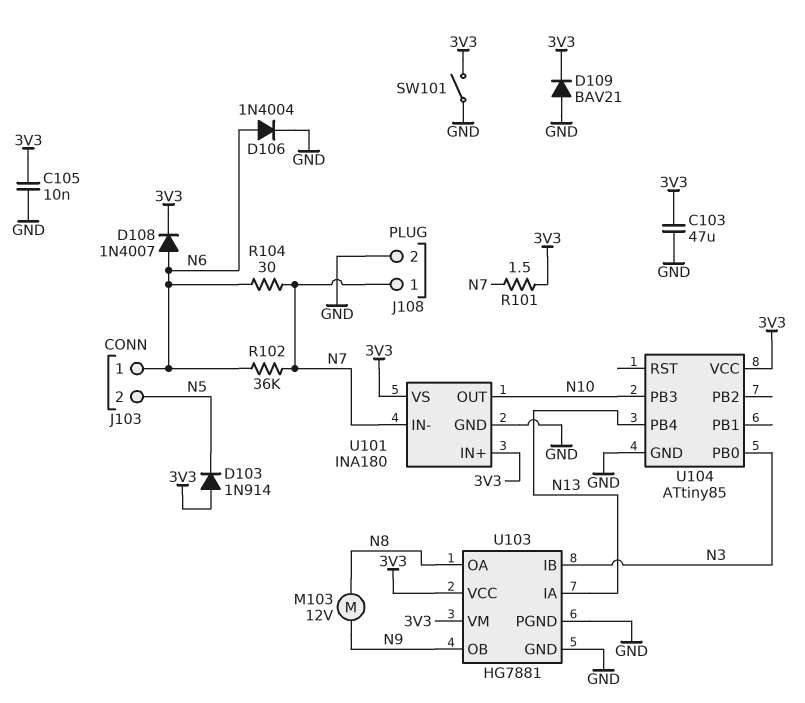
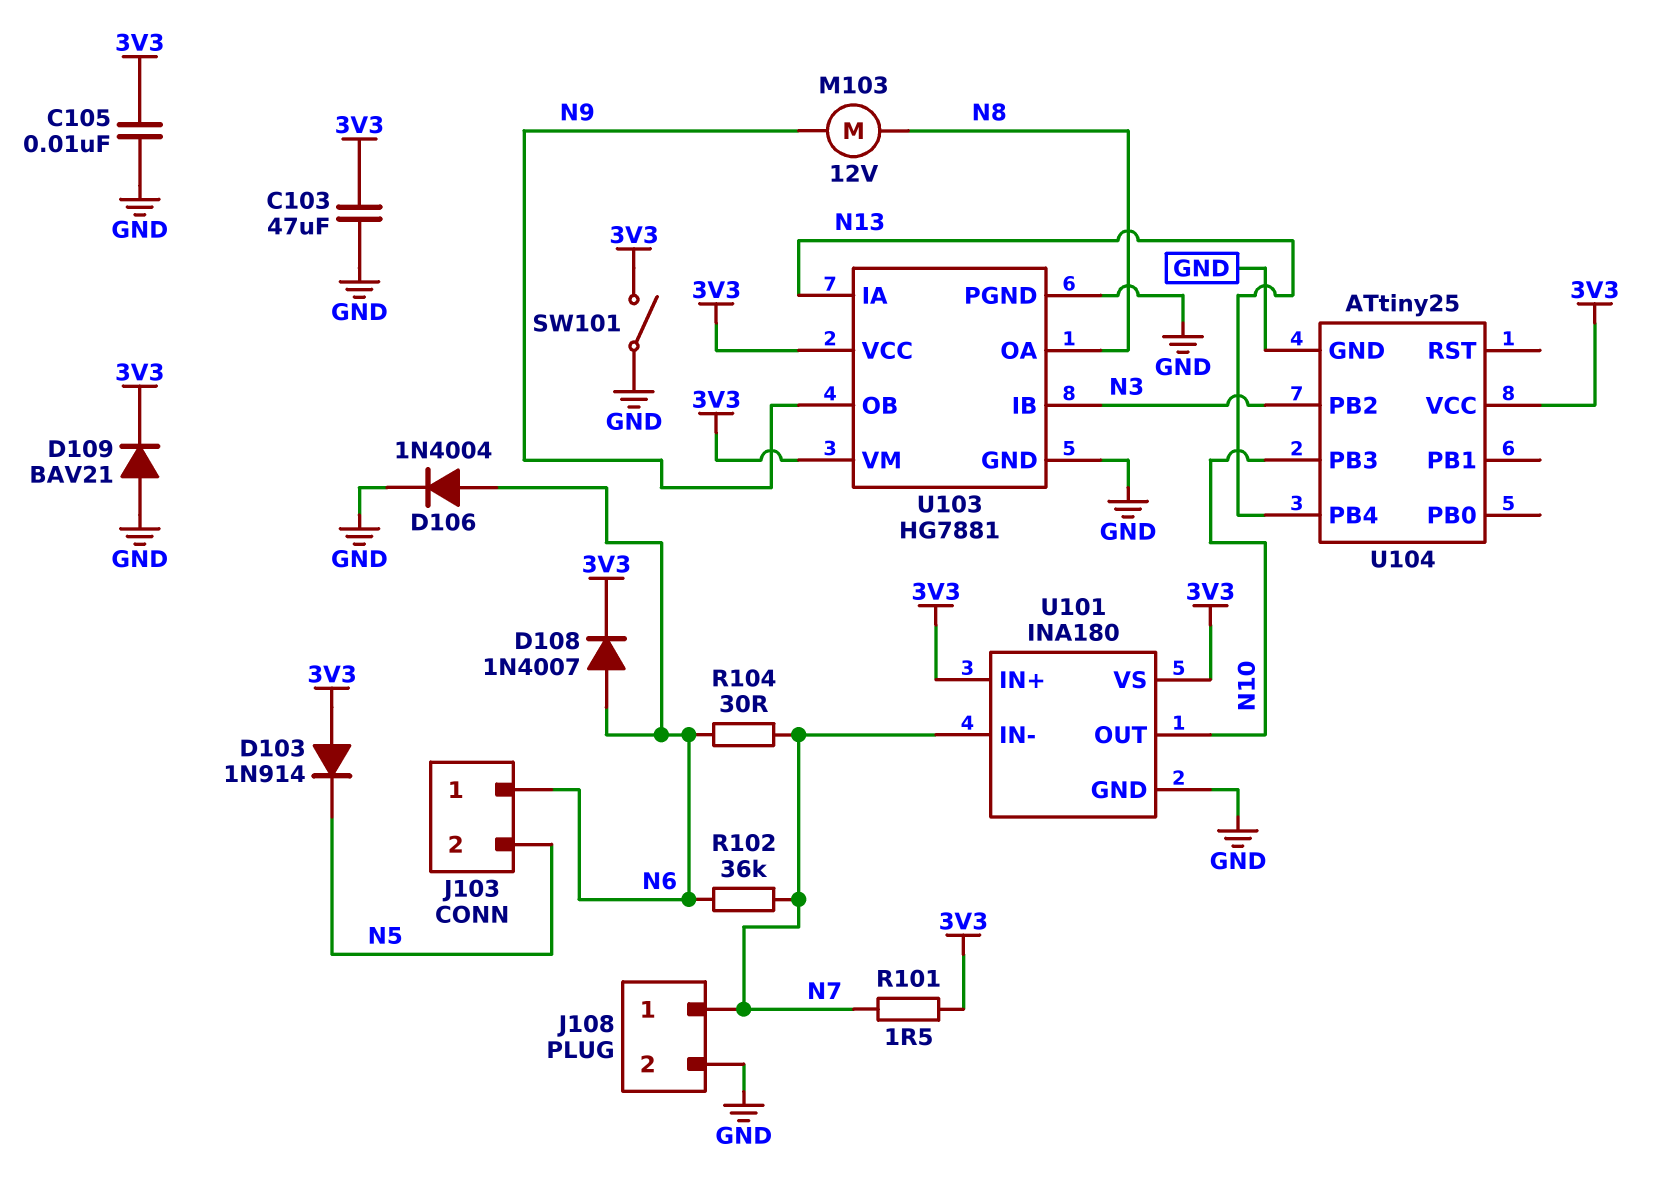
U104: ATtiny85 -> ATtiny25
U104 pin PB0: N3 -> none
U104 pin PB2: none -> N3

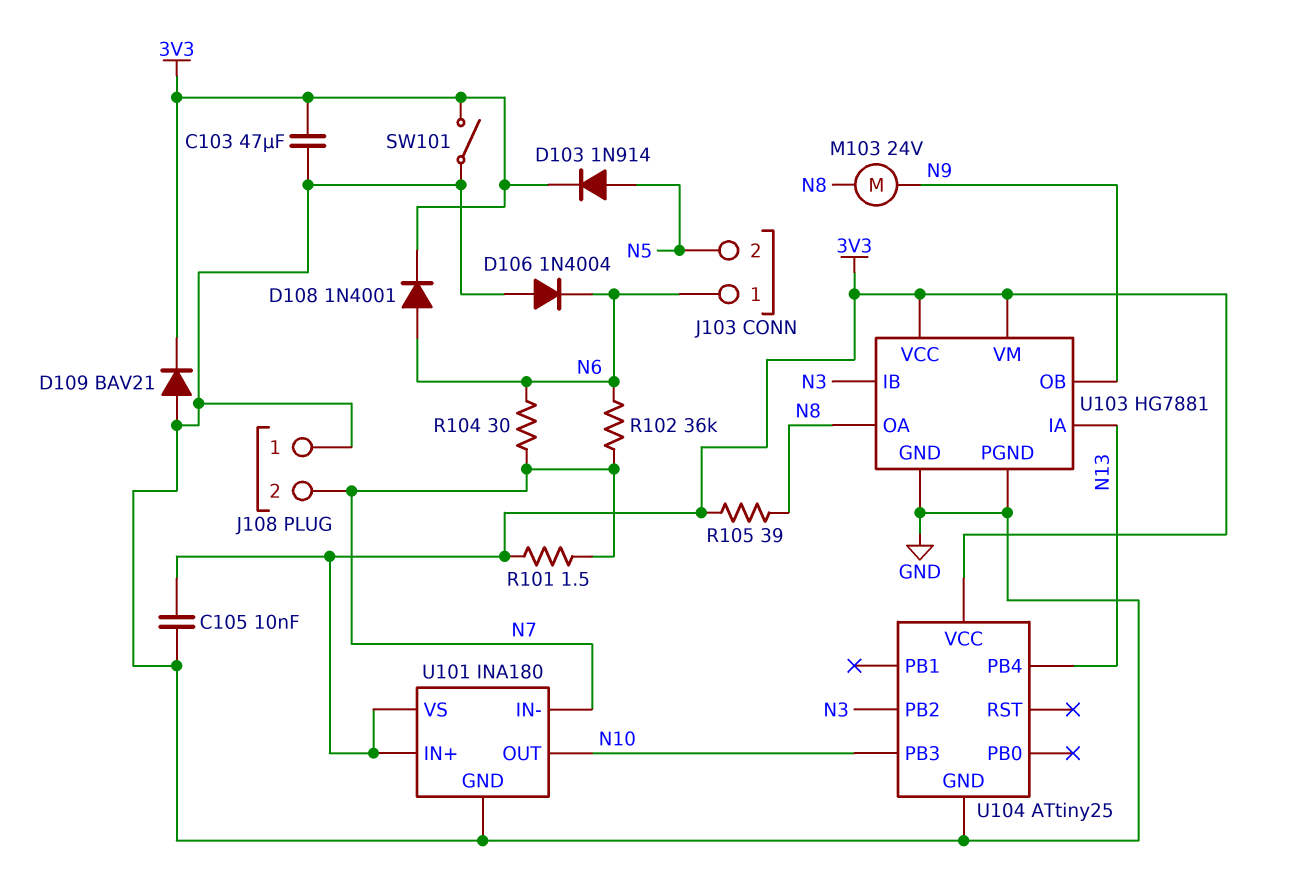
D103: diode 1N914 (A 3V3, K N5) -> diode 1N914 (A N5, K 3V3)
D106: diode 1N4004 (A N6, K GND) -> diode 1N4004 (A GND, K N6)
D108: diode 1N4007 (A N6, K 3V3) -> diode 1N4001 (A N6, K 3V3)
J108 pin 1: N7 -> GND
J108 pin 2: GND -> N7
M103: motor 12V (N8, N9) -> motor 24V (N8, N9)
R105: none -> 39 (3V3, N8)

